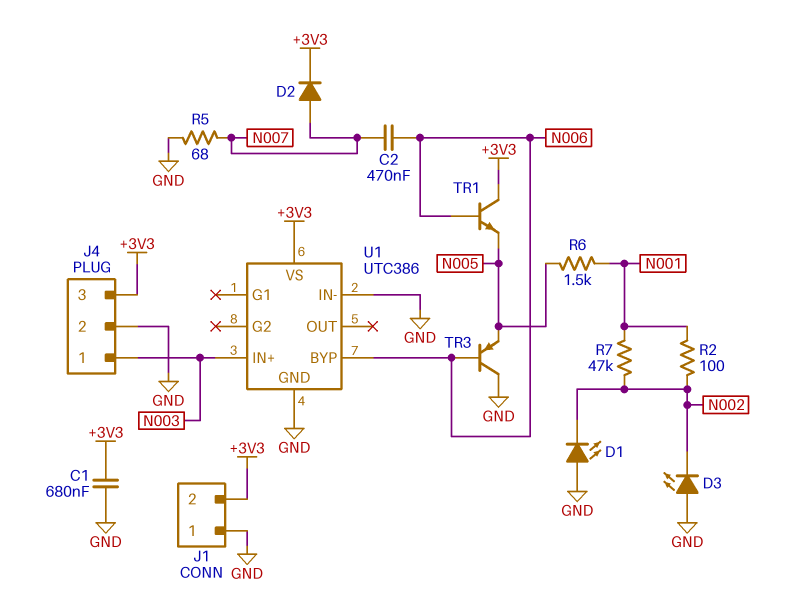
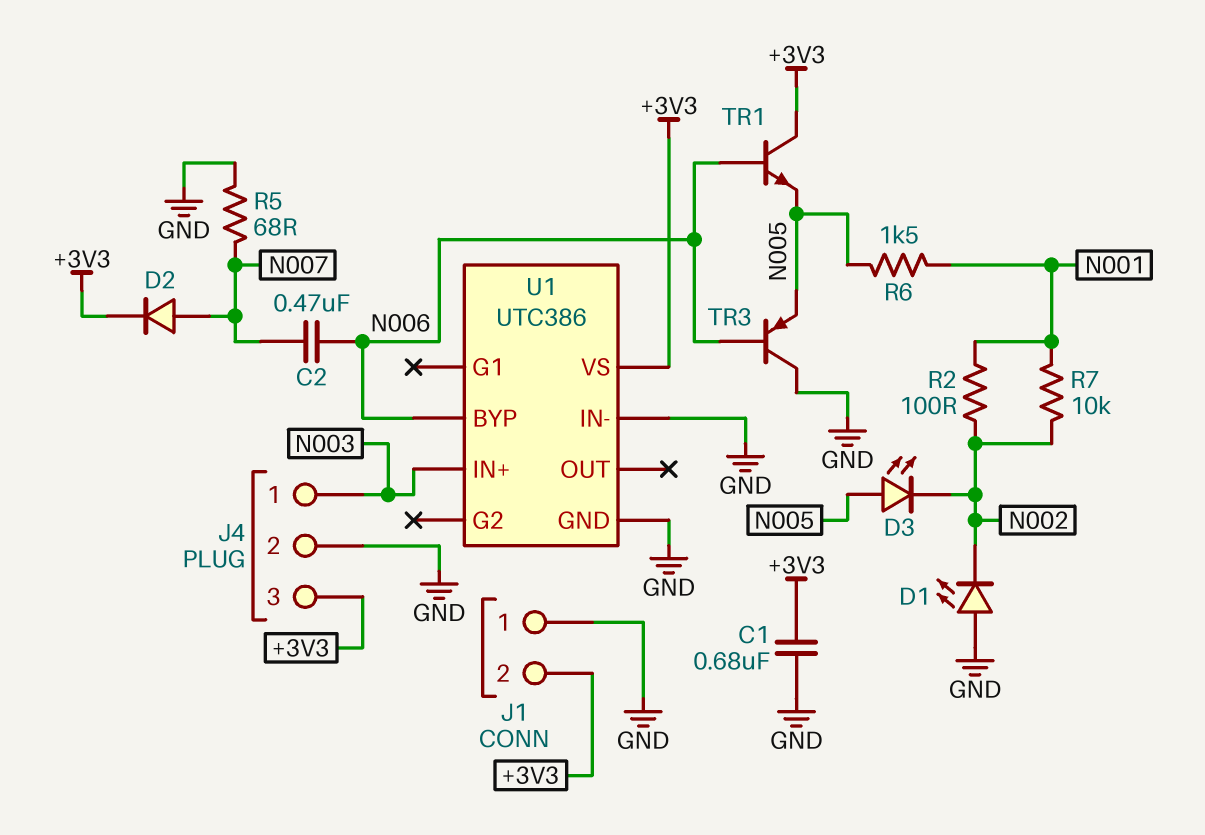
D3: LED (A GND, K N002) -> LED (A N005, K N002)
R7: 47k (N001, N002) -> 10k (N001, N002)

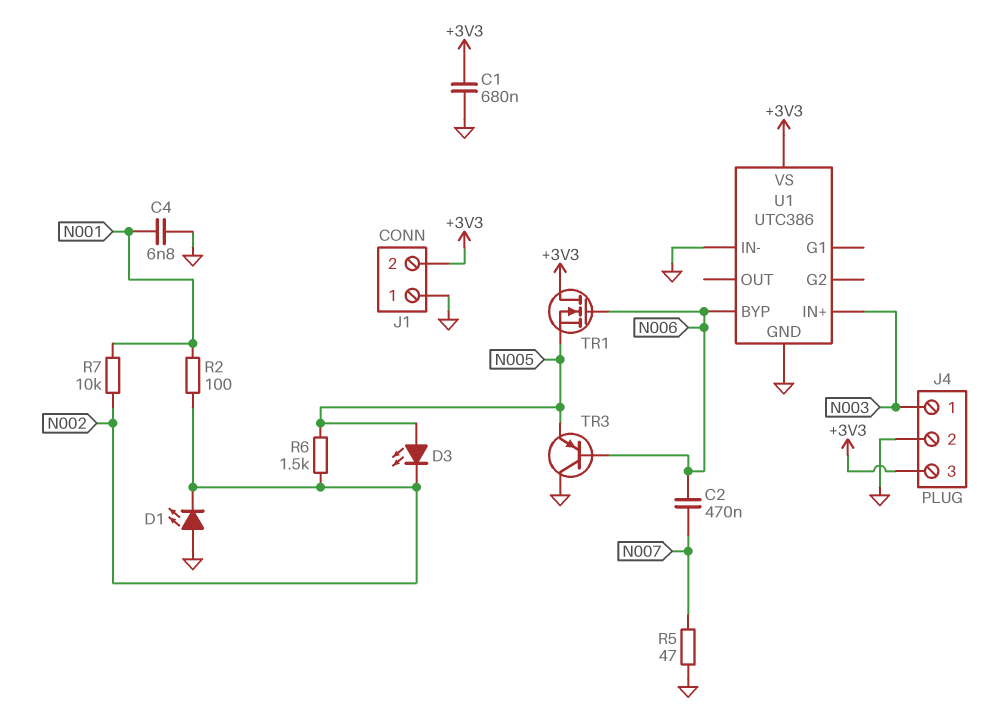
C4: none -> 6.8nF (GND, N001)
D2: diode (A N007, K +3V3) -> none
R5: 68 (GND, N007) -> 47 (GND, N007)
R6: 1.5k (N001, N005) -> 1.5k (N002, N005)
TR1: NPN (B N006, C +3V3, E N005) -> NMOS (G N006, D +3V3, S N005)

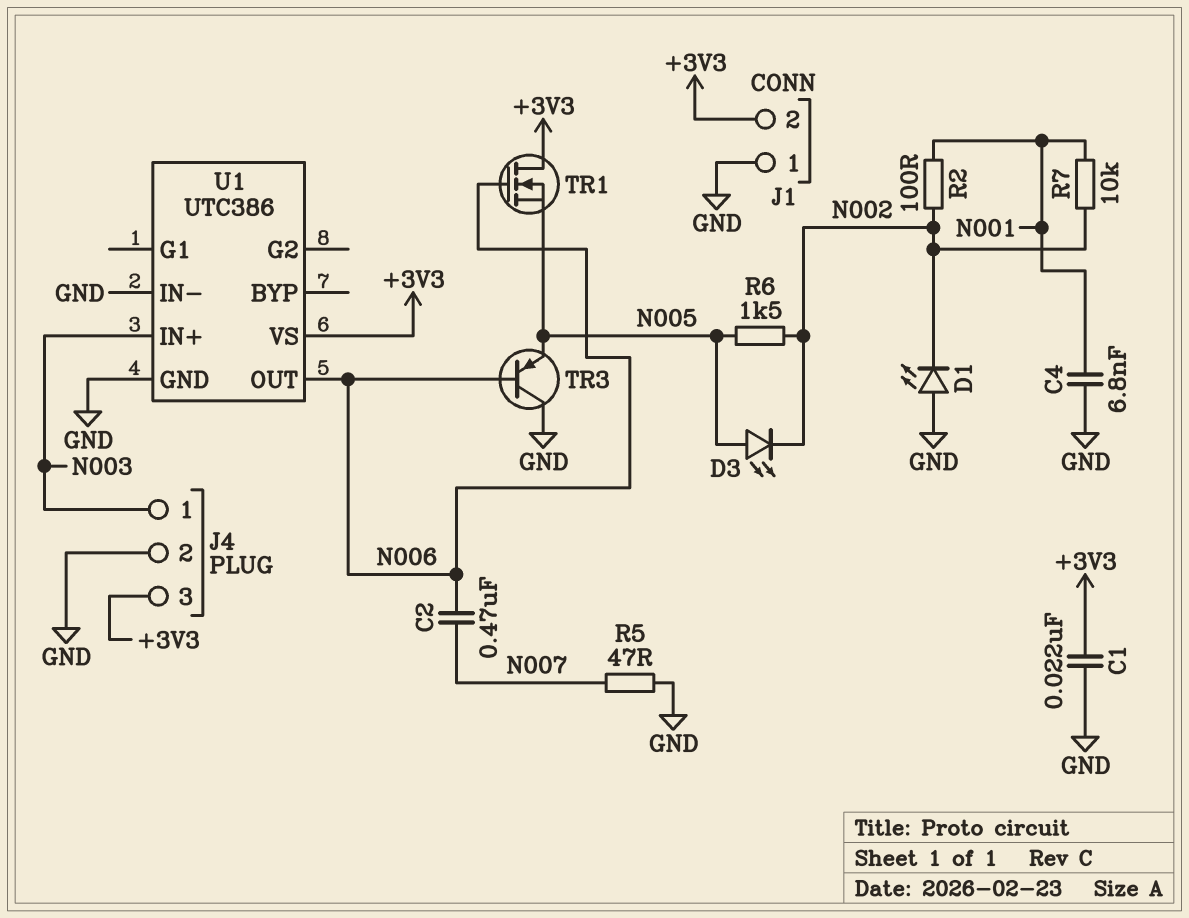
C1: 680nF (+3V3, GND) -> 22nF (+3V3, GND)
U1 pin BYP: N006 -> none
U1 pin OUT: none -> N006

